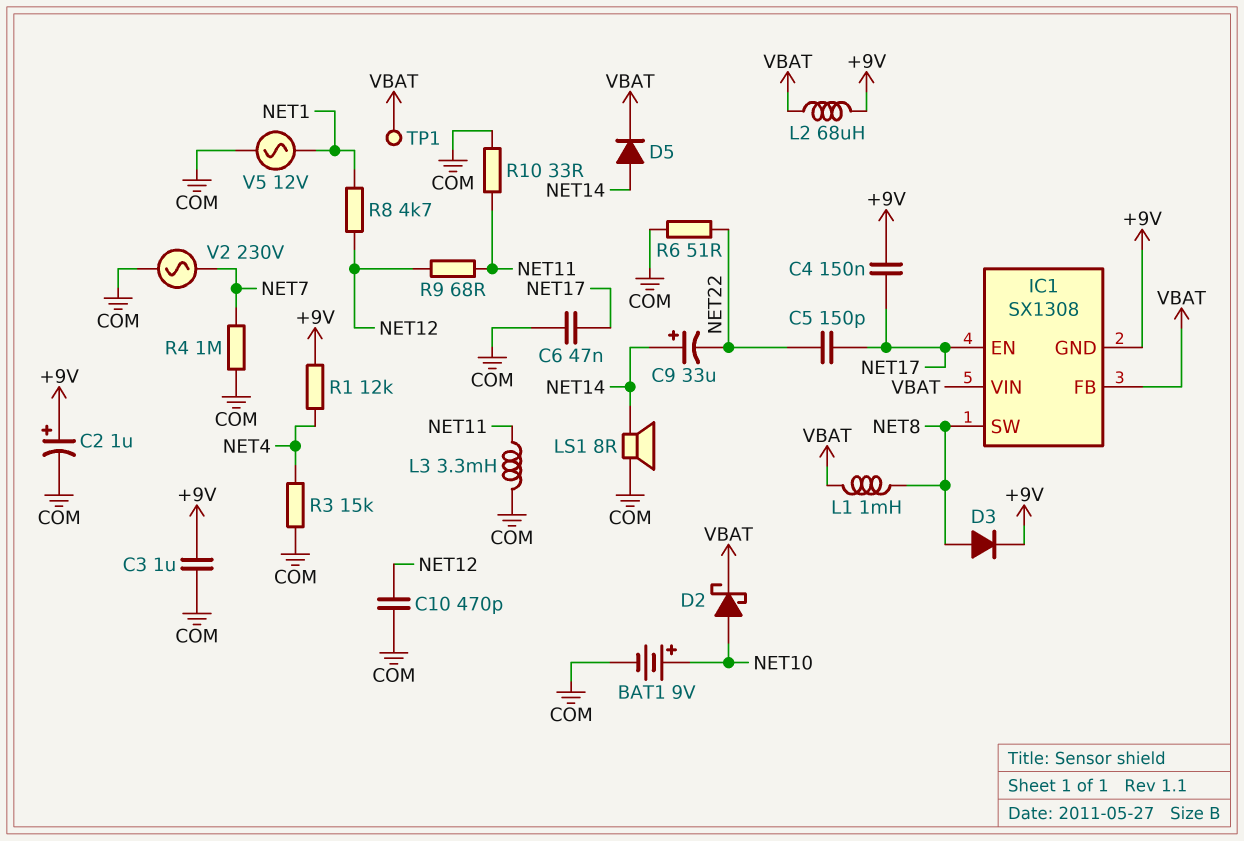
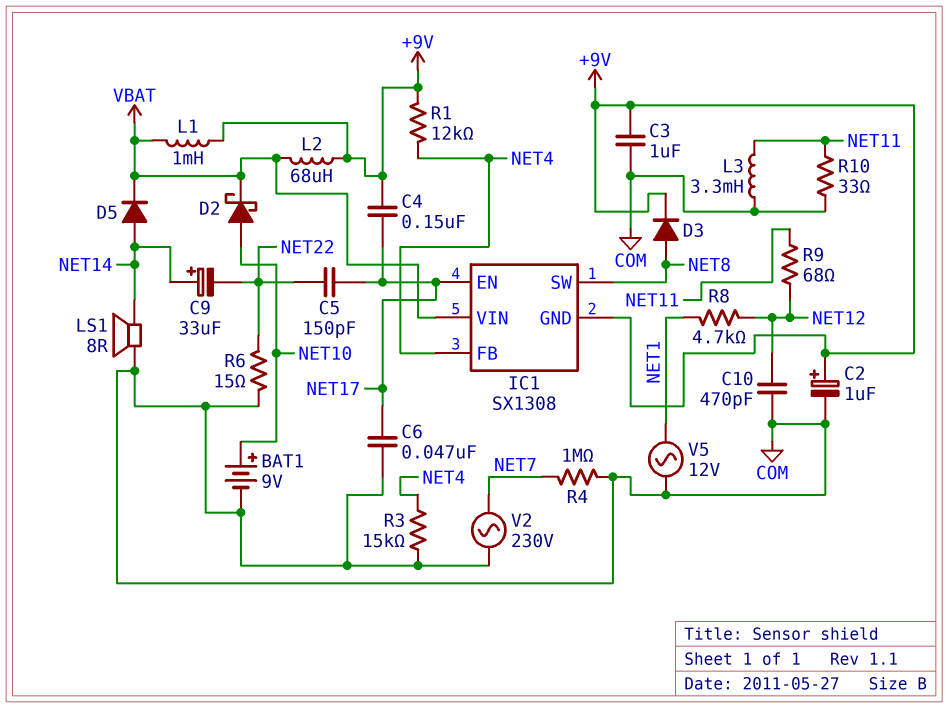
IC1 pin FB: VBAT -> NET4
L1: 1mH (NET8, VBAT) -> 1mH (+9V, VBAT)
R6: 51 (COM, NET22) -> 15 (COM, NET22)
TP1: test point (VBAT) -> none

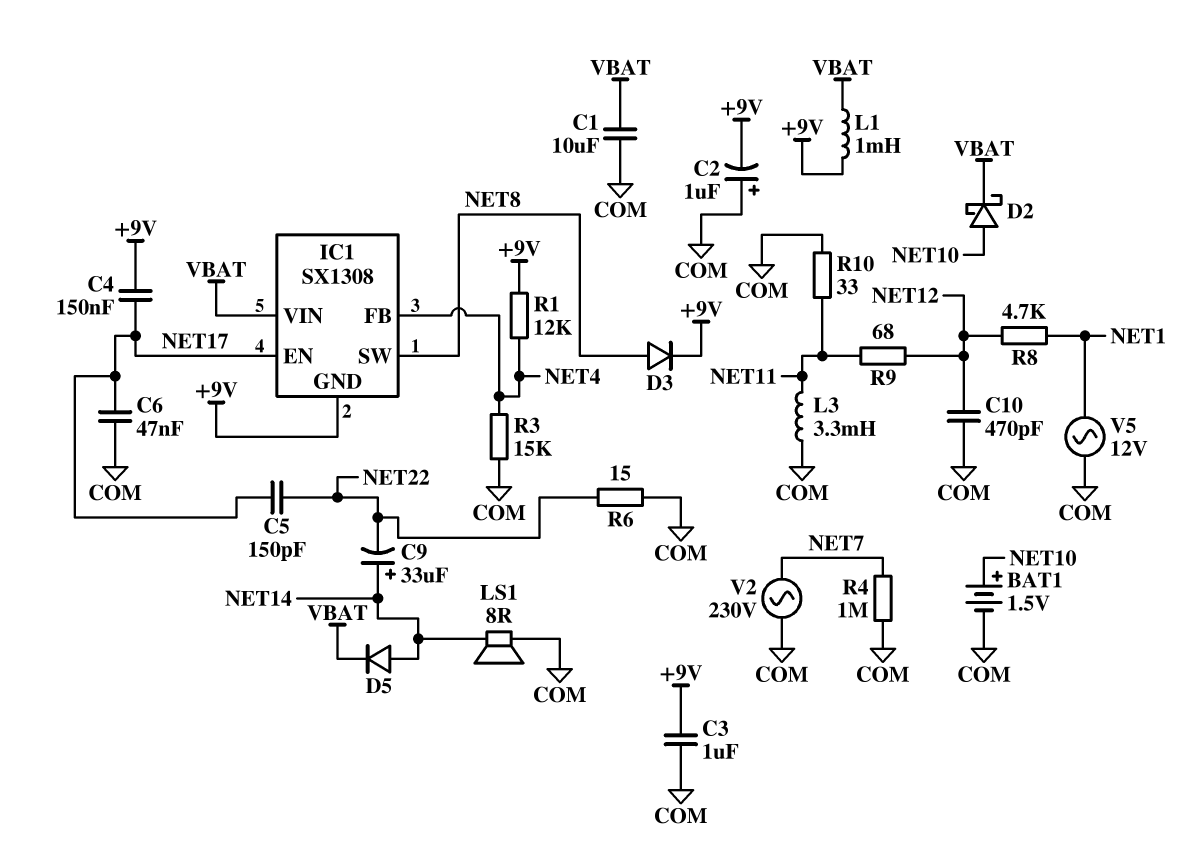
BAT1: 9V (plus NET10, minus COM) -> 1.5V (plus NET10, minus COM)
C1: none -> 10uF (COM, VBAT)
C2: 1uF (plus +9V, minus COM) -> 1uF (plus COM, minus +9V)
L2: 68uH (+9V, VBAT) -> none

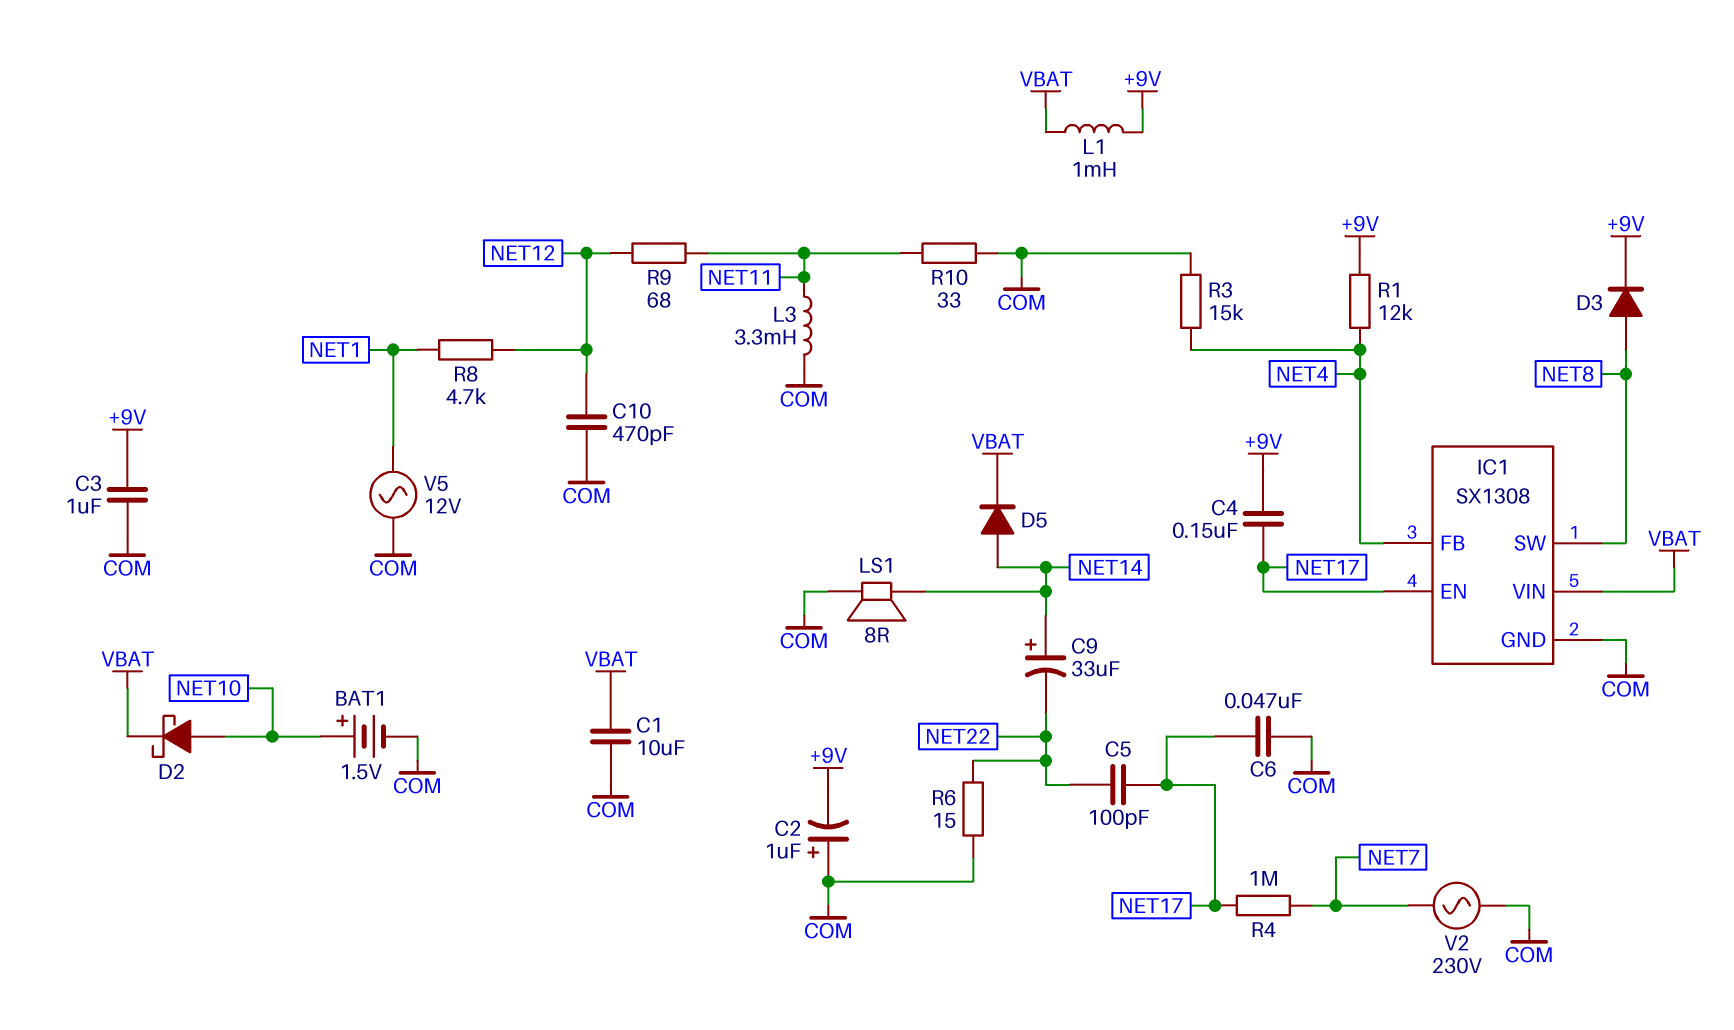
C5: 150pF (NET17, NET22) -> 100pF (NET17, NET22)
IC1 pin GND: +9V -> COM
R4: 1M (COM, NET7) -> 1M (NET7, NET17)

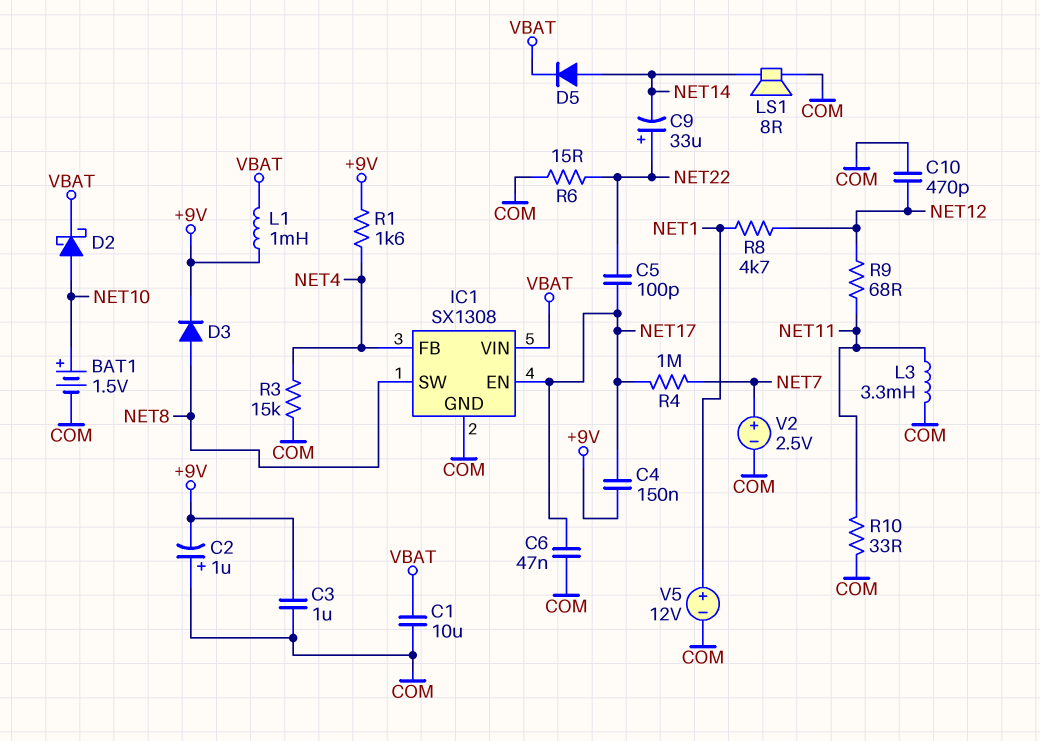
C9: 33uF (plus NET14, minus NET22) -> 33uF (plus NET22, minus NET14)
R1: 12k (+9V, NET4) -> 1.6k (+9V, NET4)
V2: AC 230V (COM, NET7) -> 2.5V (plus NET7, minus COM)
V5: AC 12V (COM, NET1) -> 12V (plus NET1, minus COM)

